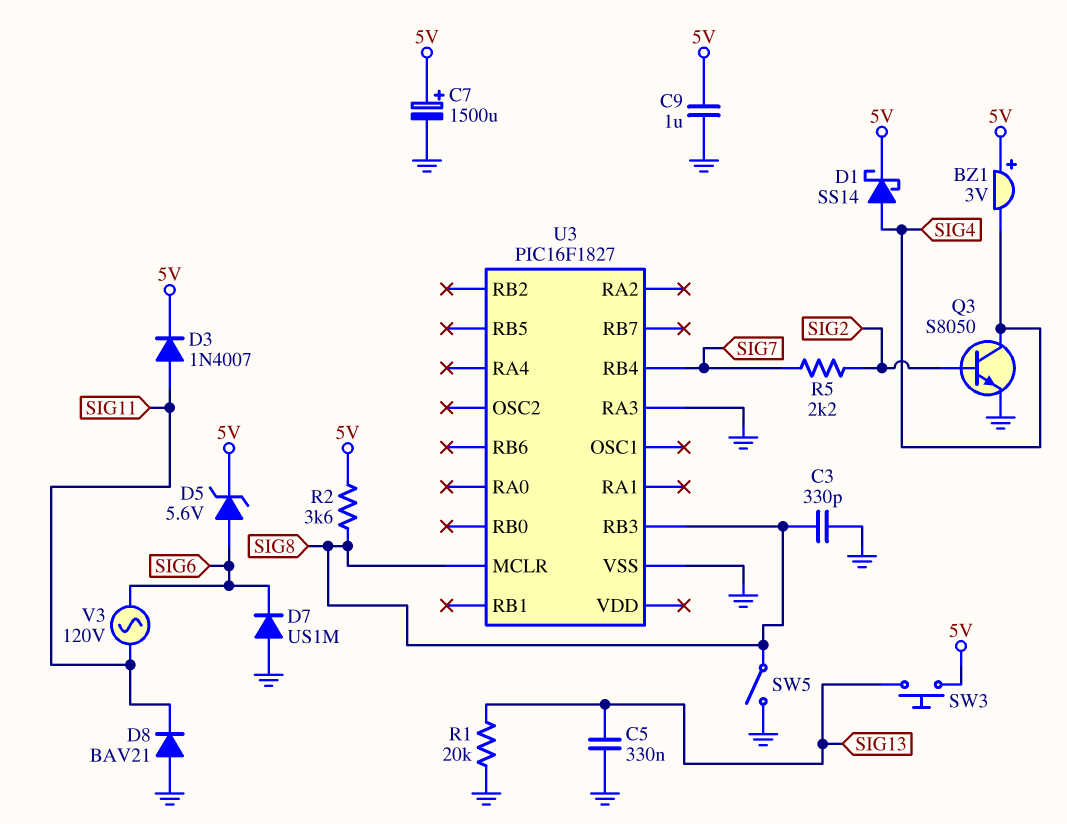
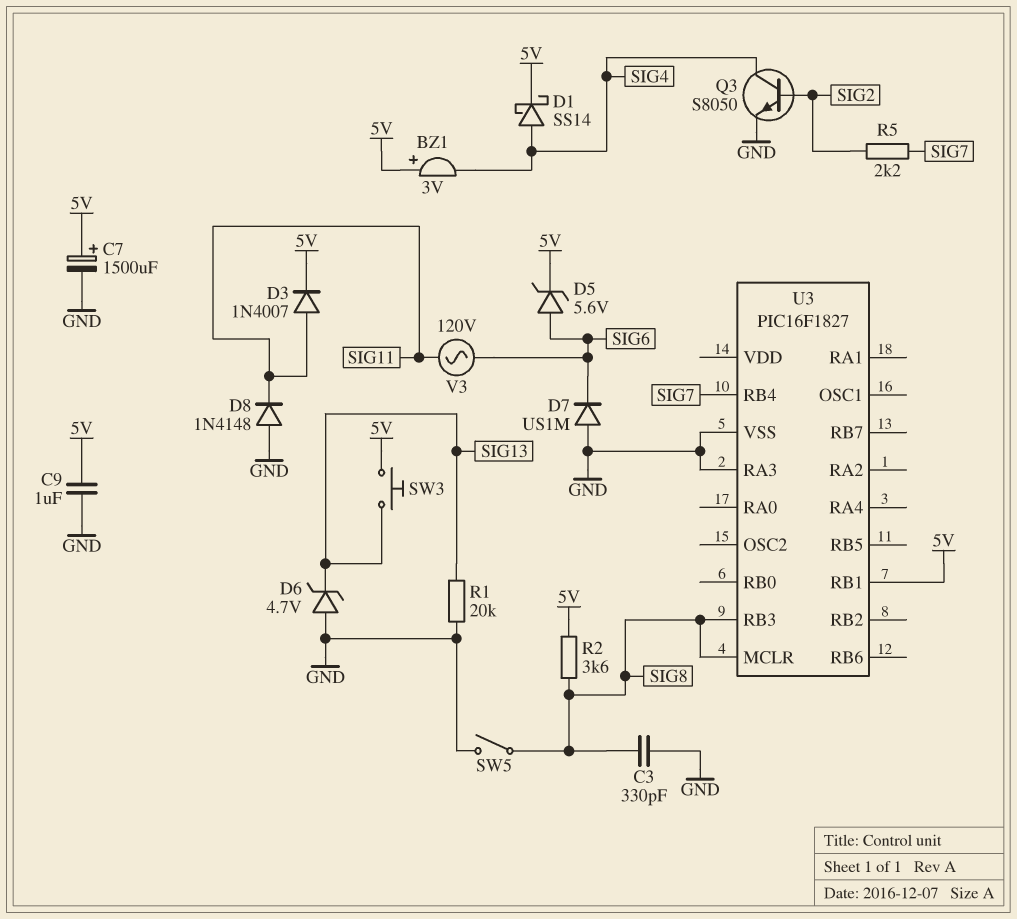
C5: 330nF (GND, SIG13) -> none
D6: none -> zener 4.7V (A GND, K SIG13)
D8: diode BAV21 (A GND, K SIG11) -> diode 1N4148 (A GND, K SIG11)
U3 pin RB1: none -> 5V

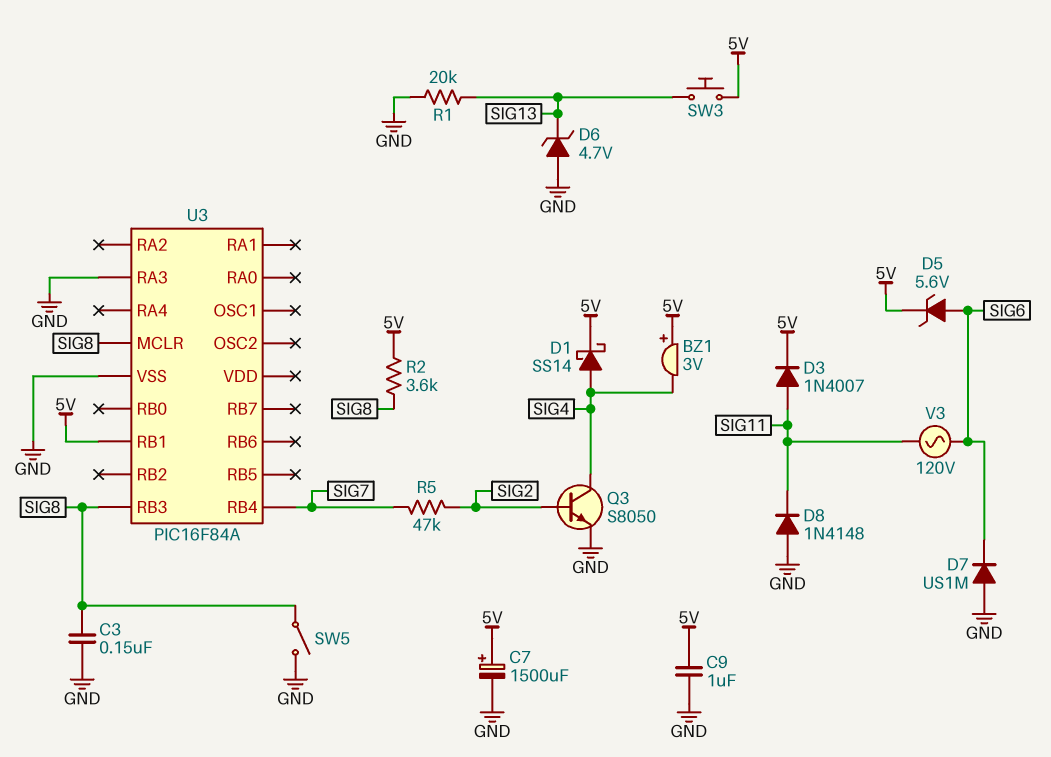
C3: 330pF (GND, SIG8) -> 150nF (GND, SIG8)
R5: 2.2k (SIG2, SIG7) -> 47k (SIG2, SIG7)
U3: PIC16F1827 -> PIC16F84A

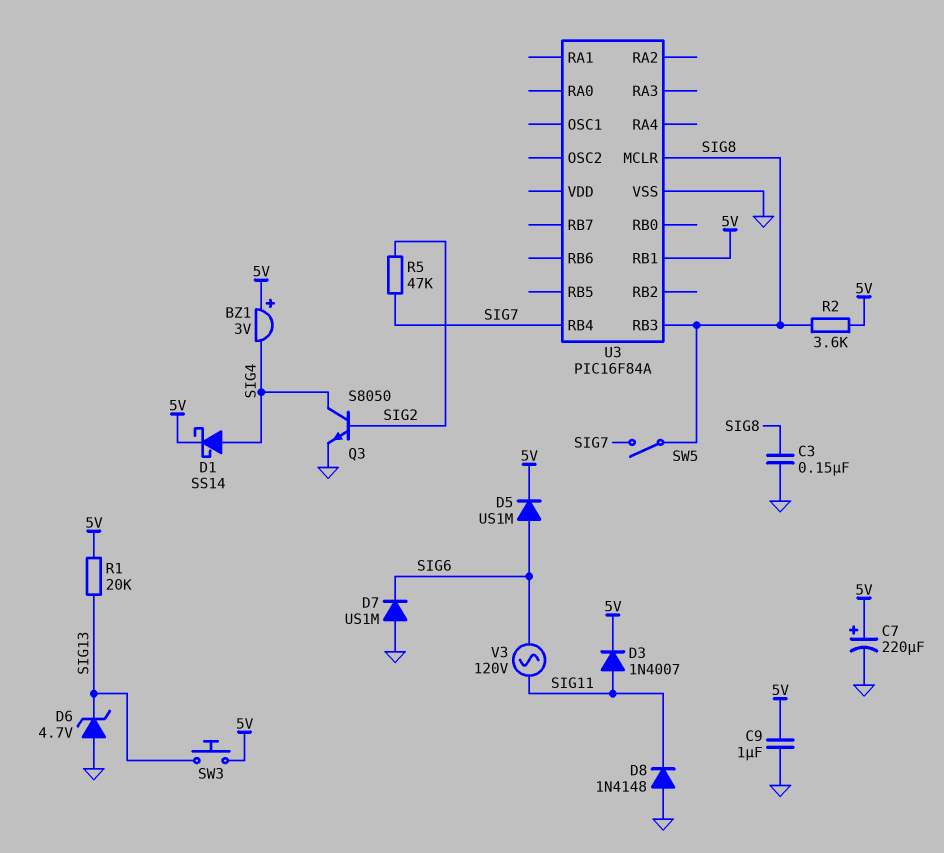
C7: 1500uF (plus 5V, minus GND) -> 220uF (plus 5V, minus GND)
D5: zener 5.6V (A SIG6, K 5V) -> diode US1M (A SIG6, K 5V)
R1: 20k (GND, SIG13) -> 20k (5V, SIG13)
SW5: switch (GND, SIG8) -> switch (SIG7, SIG8)
U3 pin RA3: GND -> none

